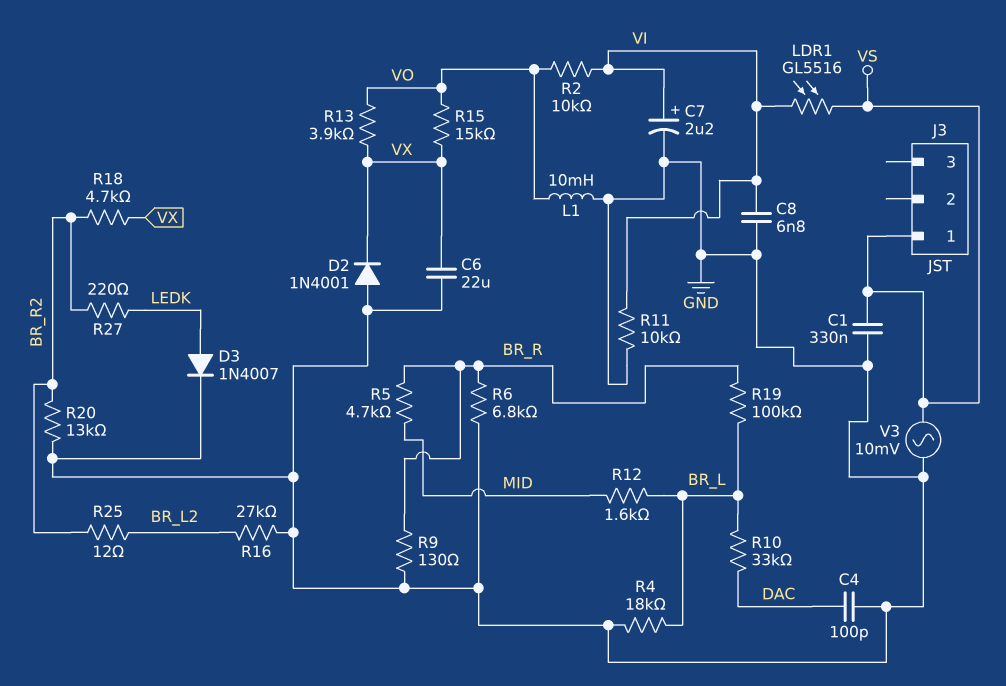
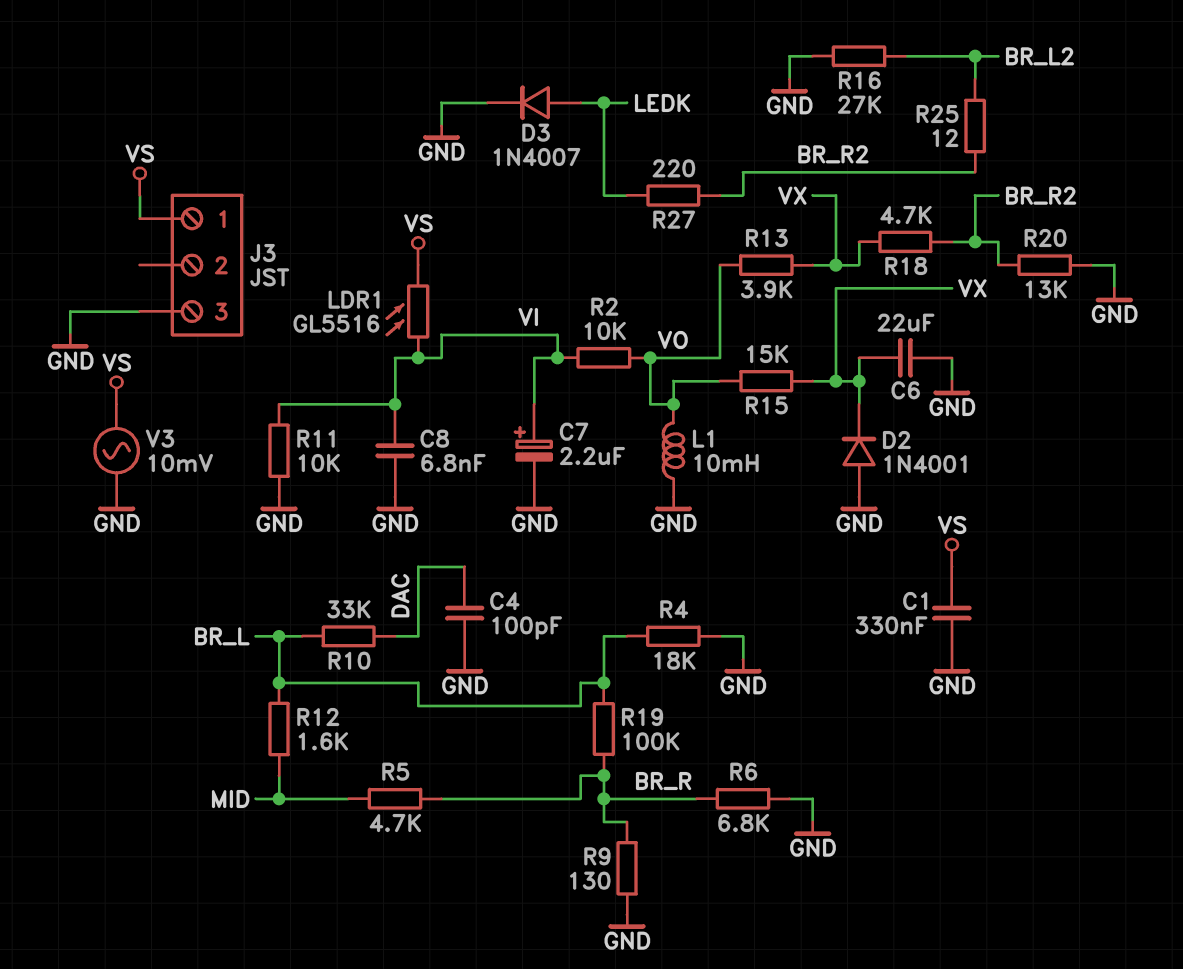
J3 pin 3: none -> GND

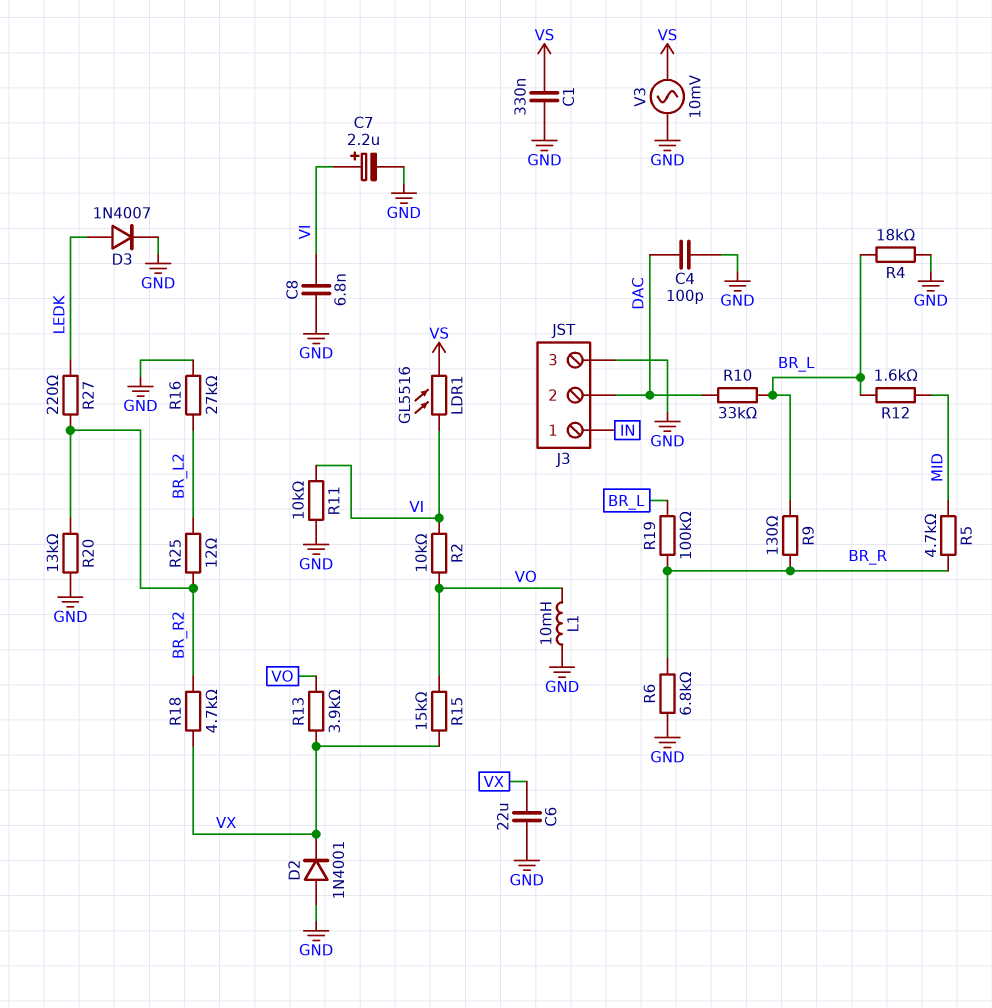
J3 pin 1: VS -> IN
J3 pin 2: none -> DAC
R9: 130 (BR_R, GND) -> 130 (BR_L, BR_R)

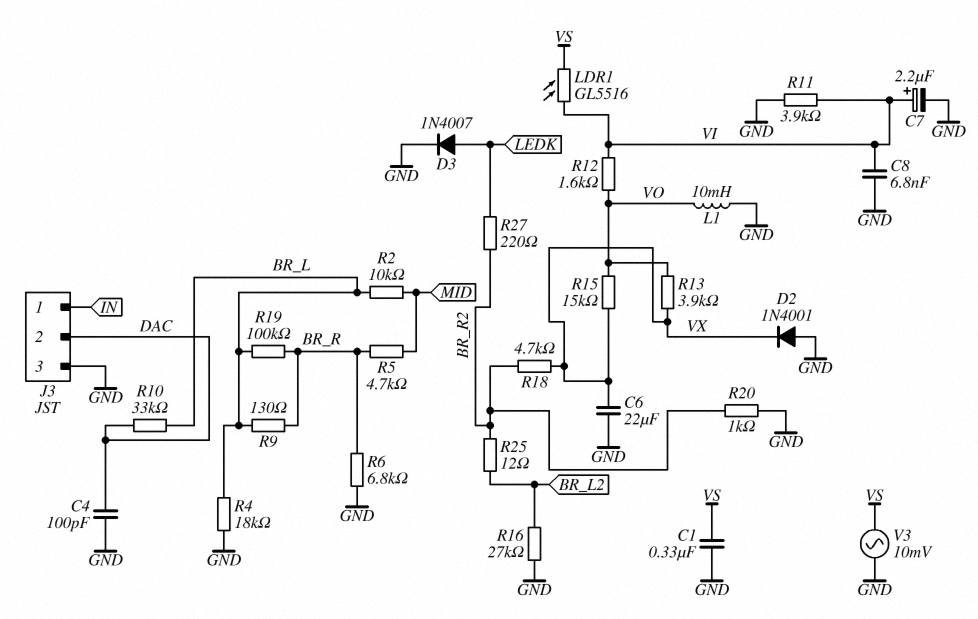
R2: 10k (VI, VO) -> 10k (BR_L, MID)
R11: 10k (GND, VI) -> 3.9k (GND, VI)
R12: 1.6k (BR_L, MID) -> 1.6k (VI, VO)
R20: 13k (BR_R2, GND) -> 1k (BR_R2, GND)

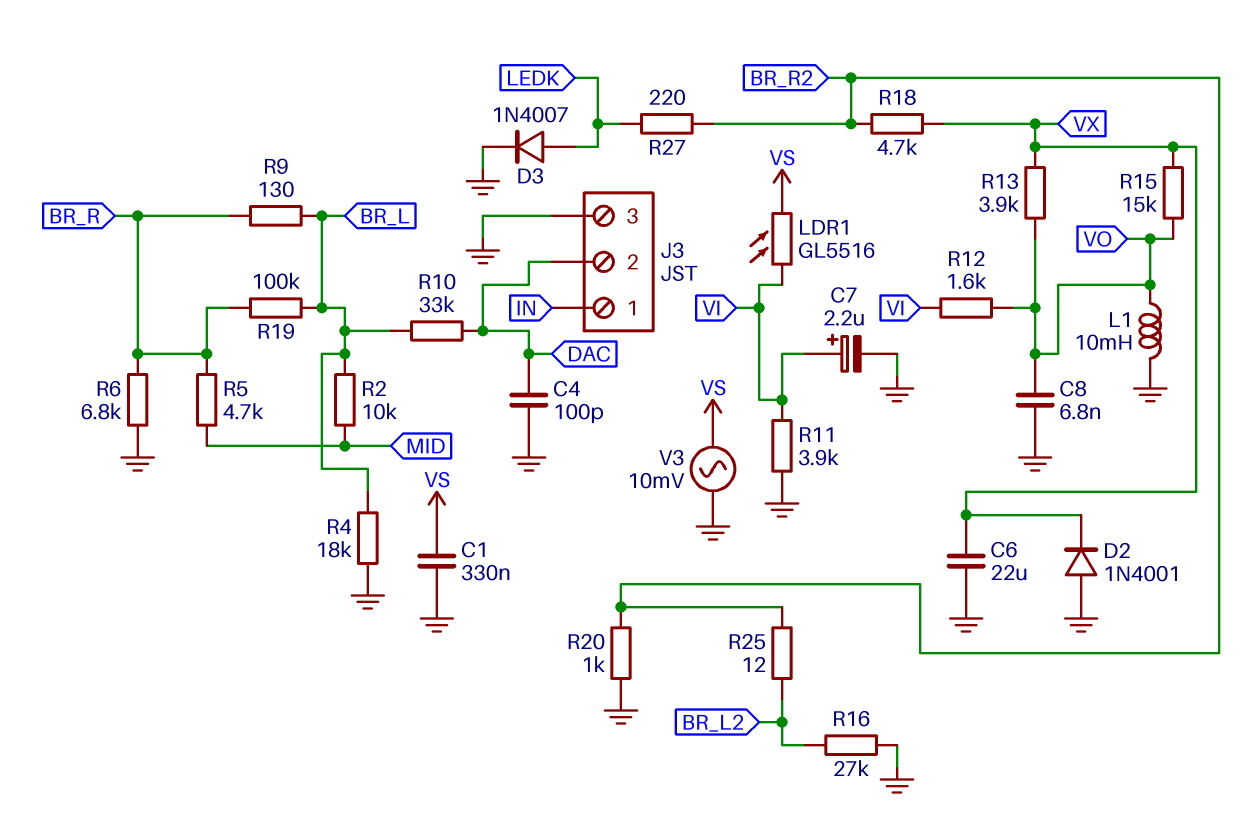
C8: 6.8nF (GND, VI) -> 6.8nF (GND, VO)

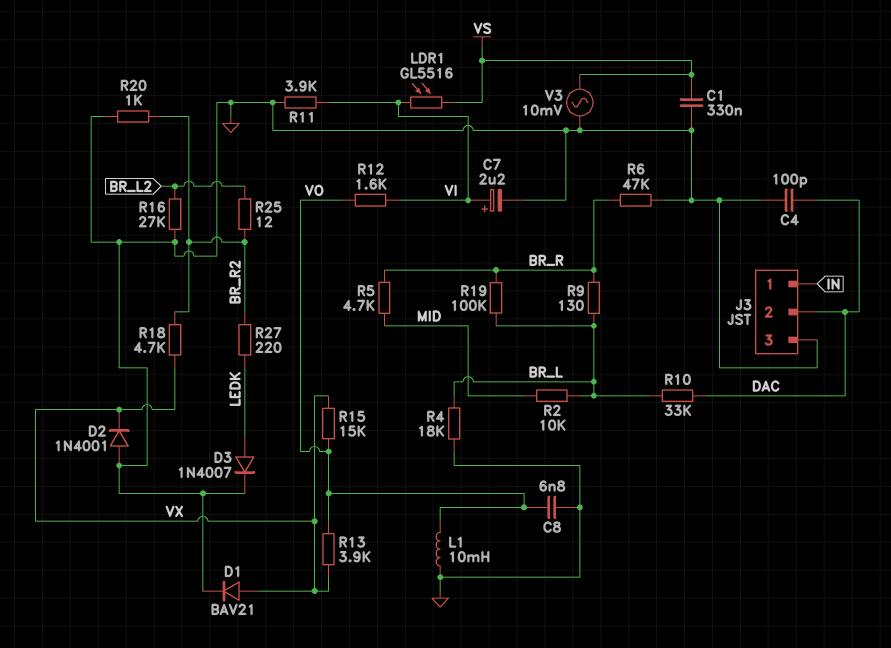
C6: 22uF (GND, VX) -> none
D1: none -> diode BAV21 (A VX, K GND)
R6: 6.8k (BR_R, GND) -> 47k (BR_R, GND)

